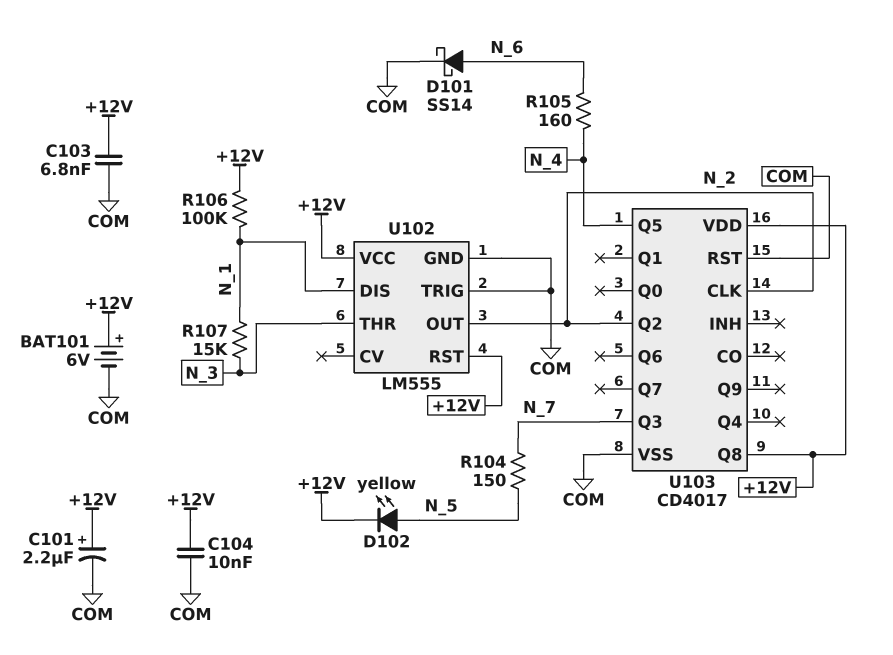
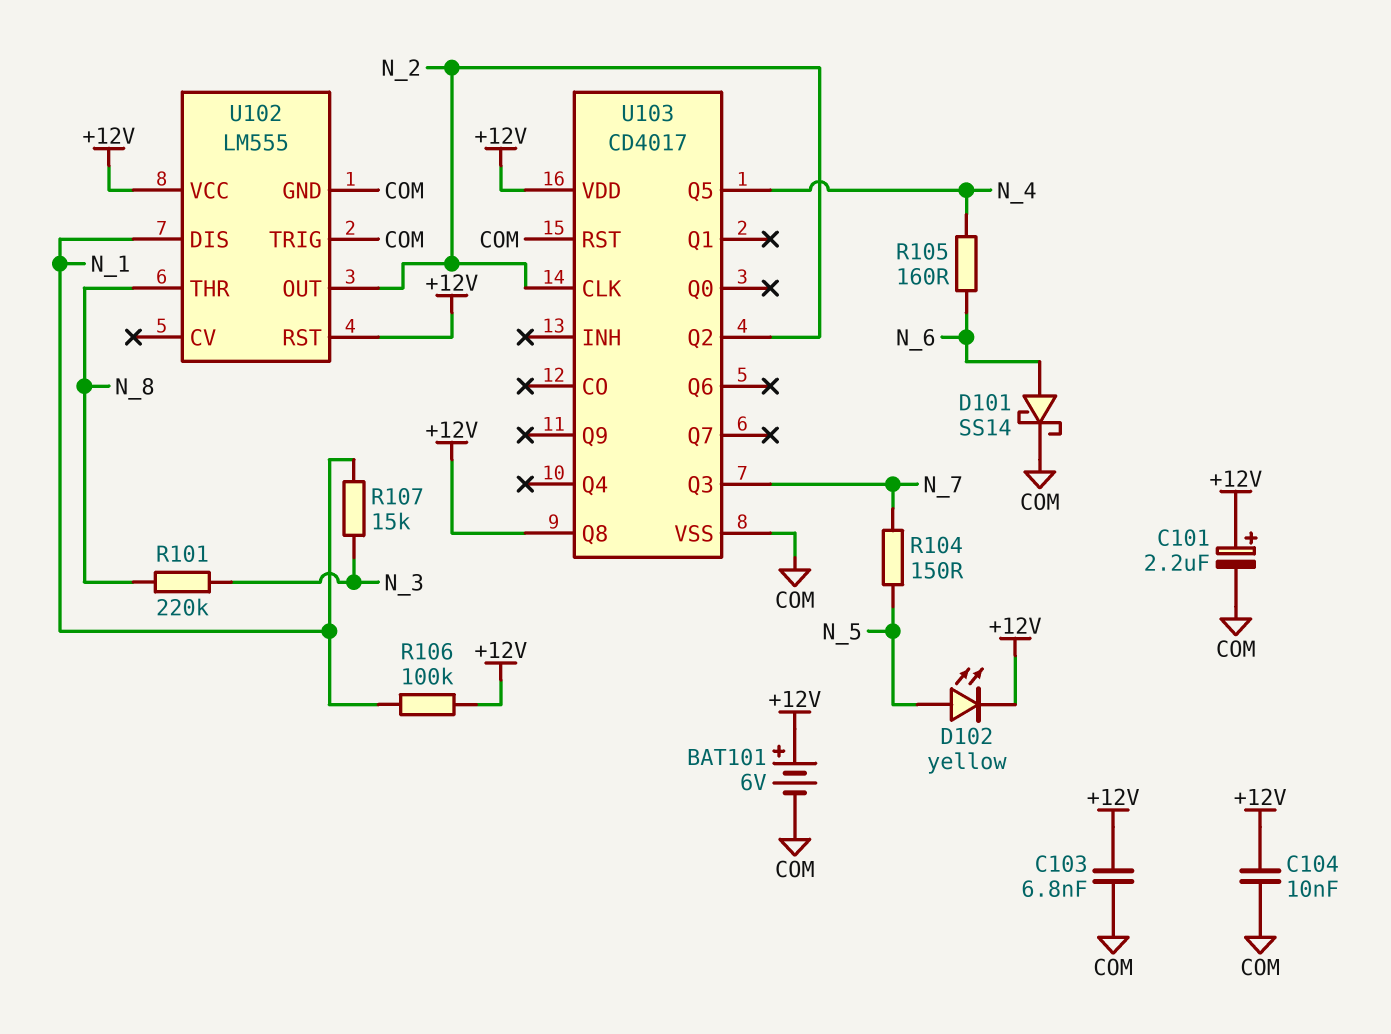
R101: none -> 220k (N_3, N_8)
U102 pin THR: N_3 -> N_8

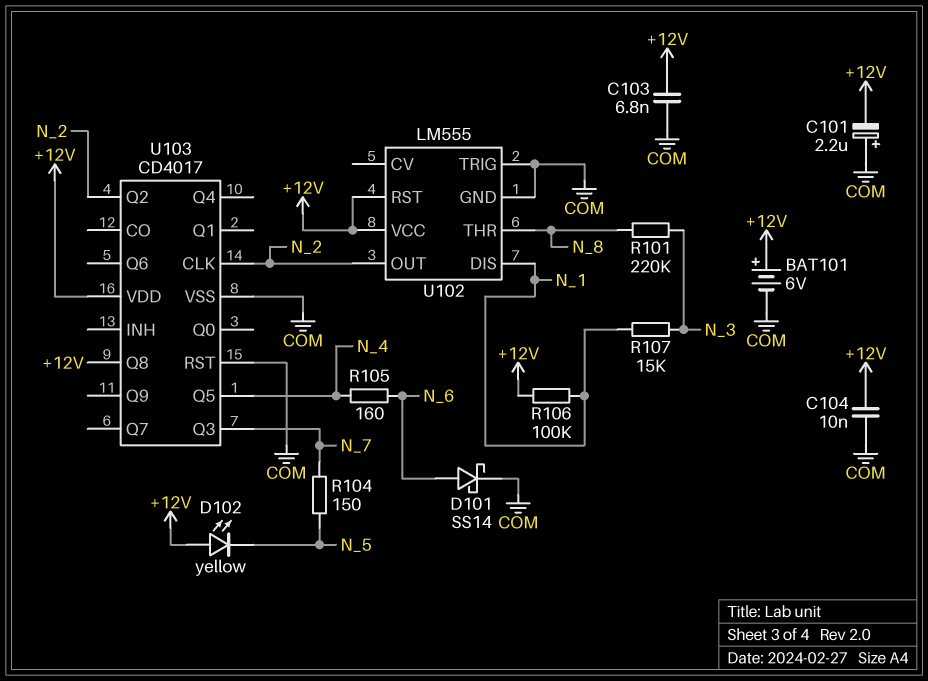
C101: 2.2uF (plus +12V, minus COM) -> 2.2uF (plus COM, minus +12V)
D102: LED yellow (A N_5, K +12V) -> LED yellow (A +12V, K N_5)

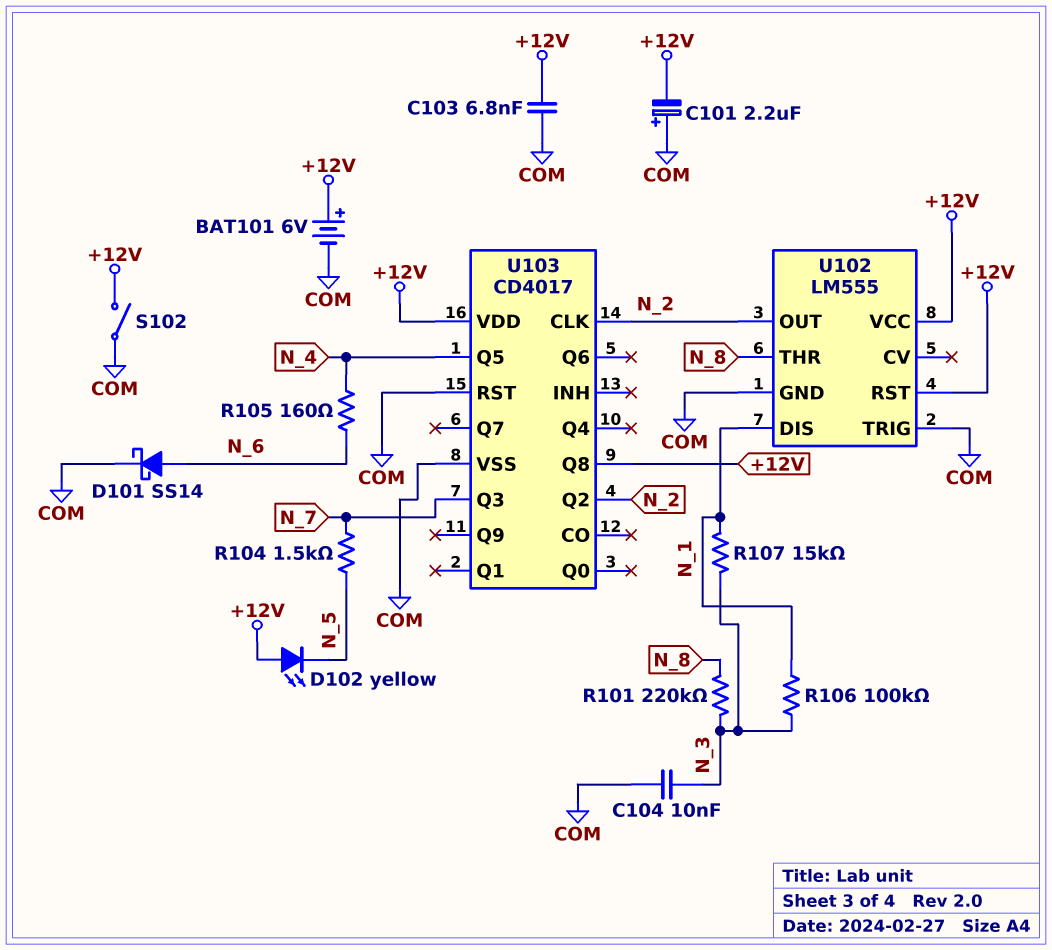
C104: 10nF (+12V, COM) -> 10nF (COM, N_3)
R104: 150 (N_5, N_7) -> 1.5k (N_5, N_7)
R106: 100k (+12V, N_1) -> 100k (N_1, N_3)
S102: none -> switch (+12V, COM)

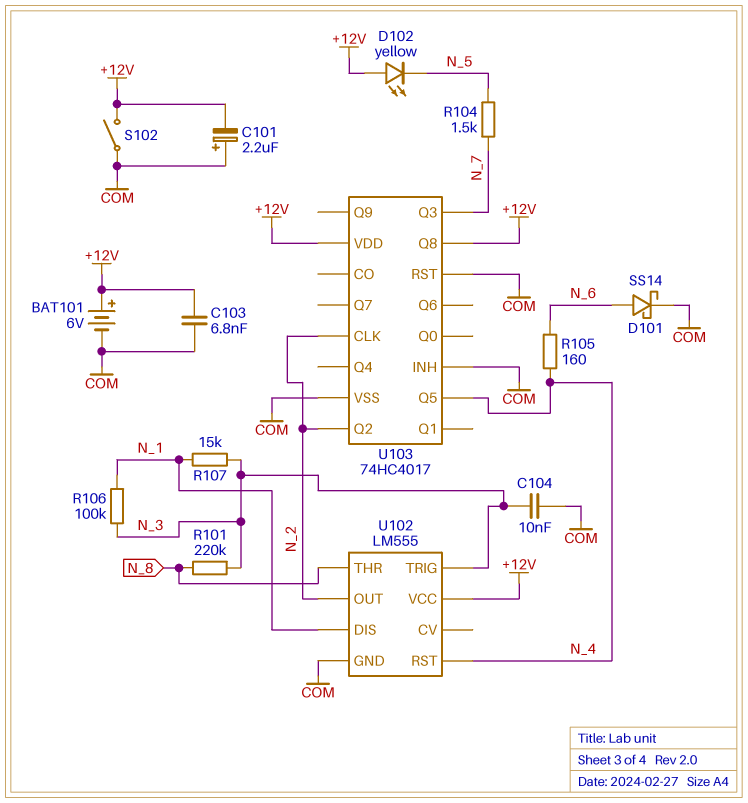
U102 pin RST: +12V -> N_4
U102 pin TRIG: COM -> N_3
U103: CD4017 -> 74HC4017
U103 pin INH: none -> COM

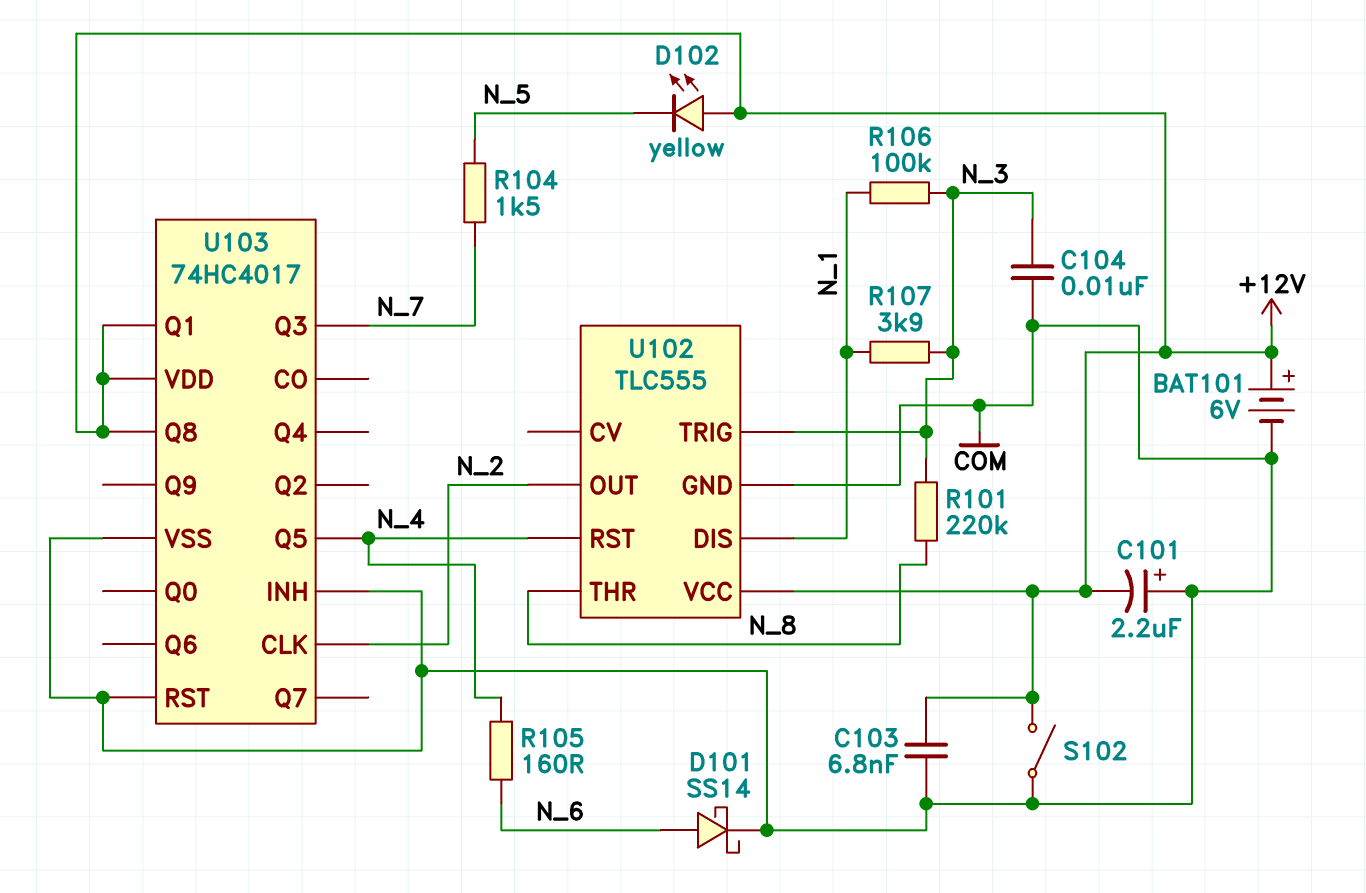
R107: 15k (N_1, N_3) -> 3.9k (N_1, N_3)
U102: LM555 -> TLC555
U103 pin Q1: none -> +12V
U103 pin Q2: N_2 -> none

